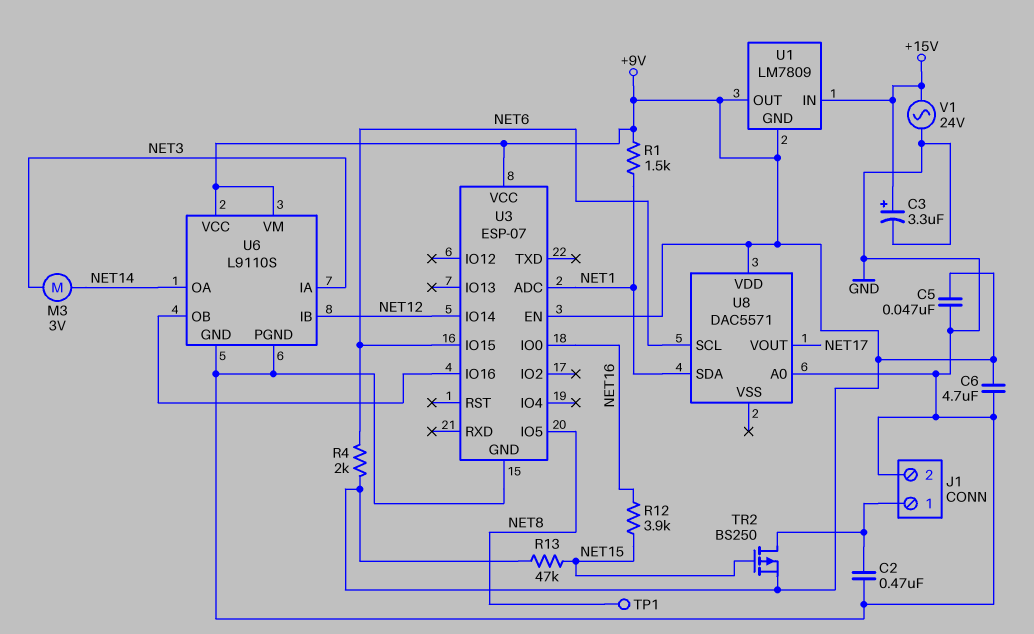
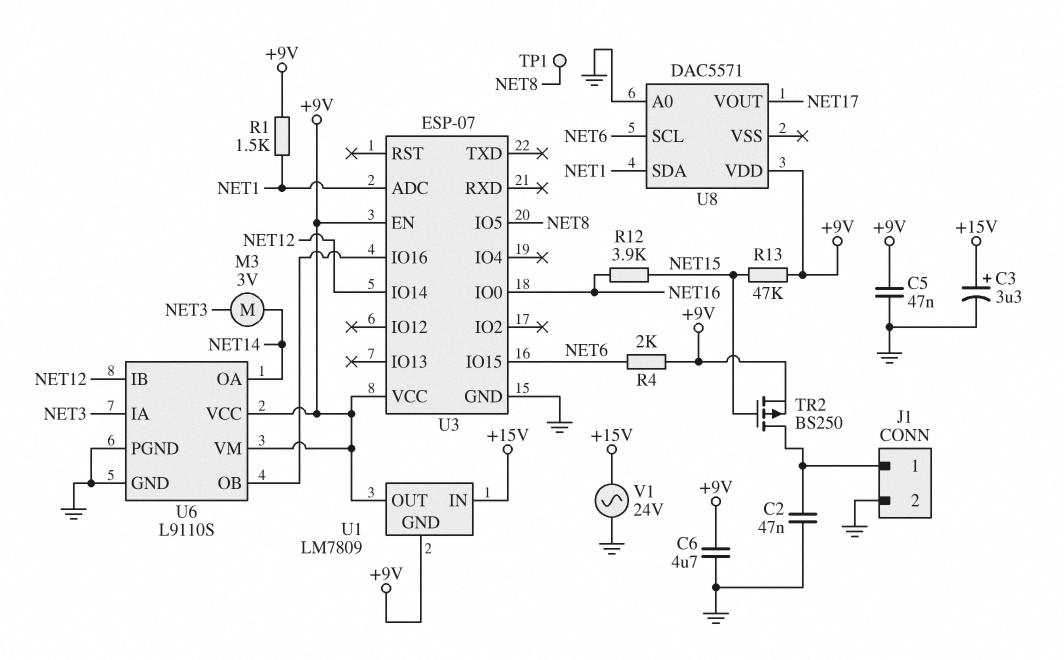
C2: 470nF (GND, J1/1) -> 47nF (GND, J1/1)

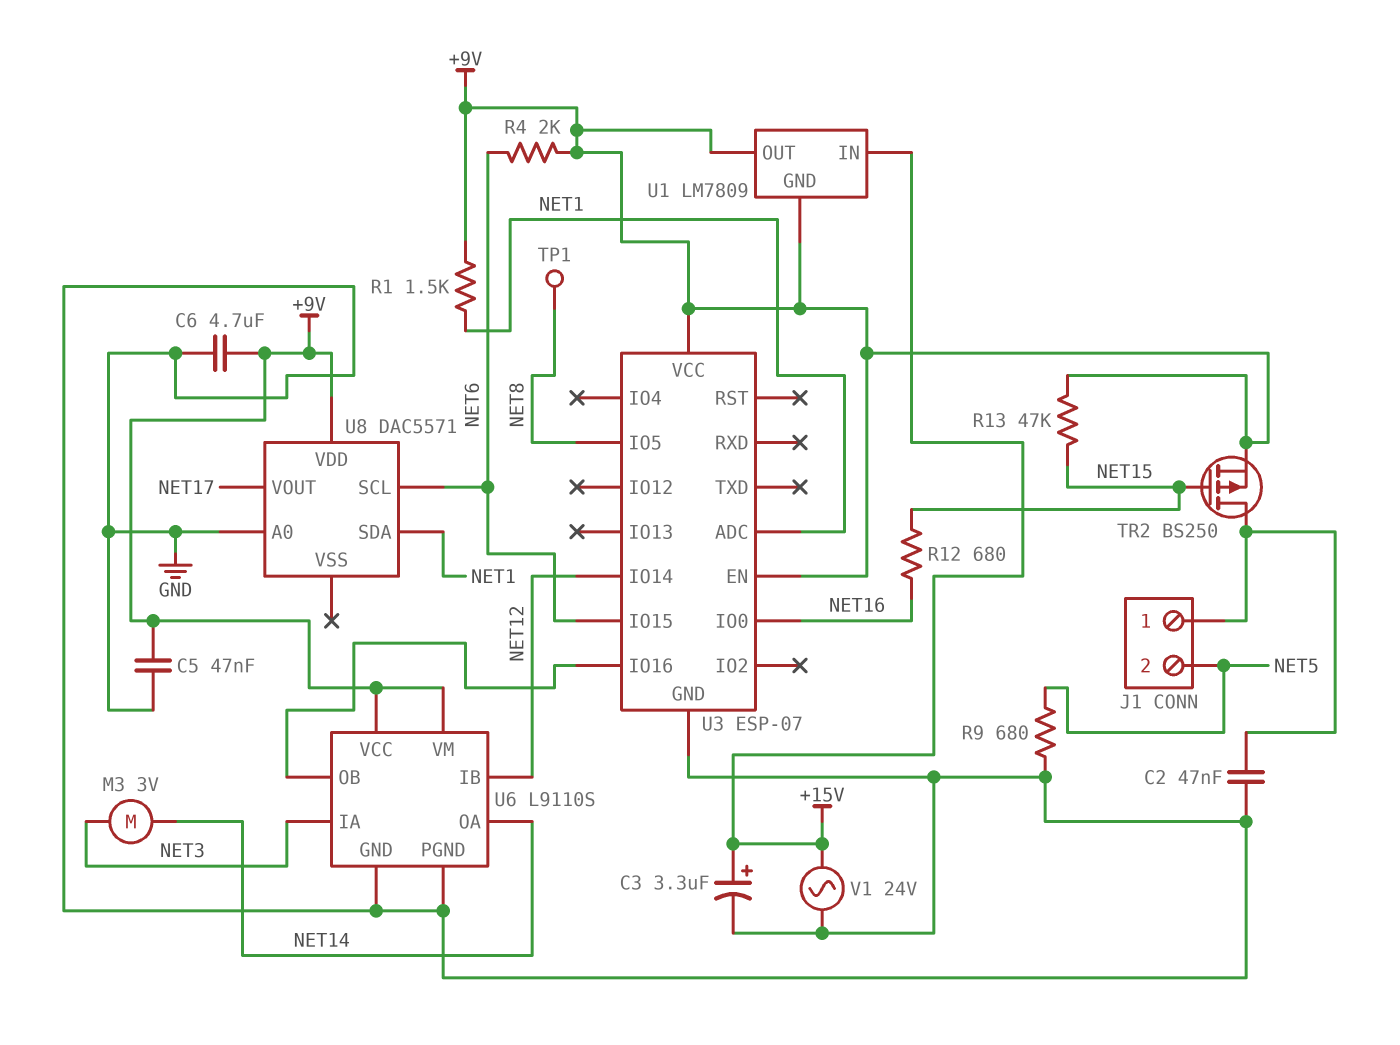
J1 pin 2: GND -> NET5
R9: none -> 680 (GND, NET5)
R12: 3.9k (NET15, NET16) -> 680 (NET15, NET16)

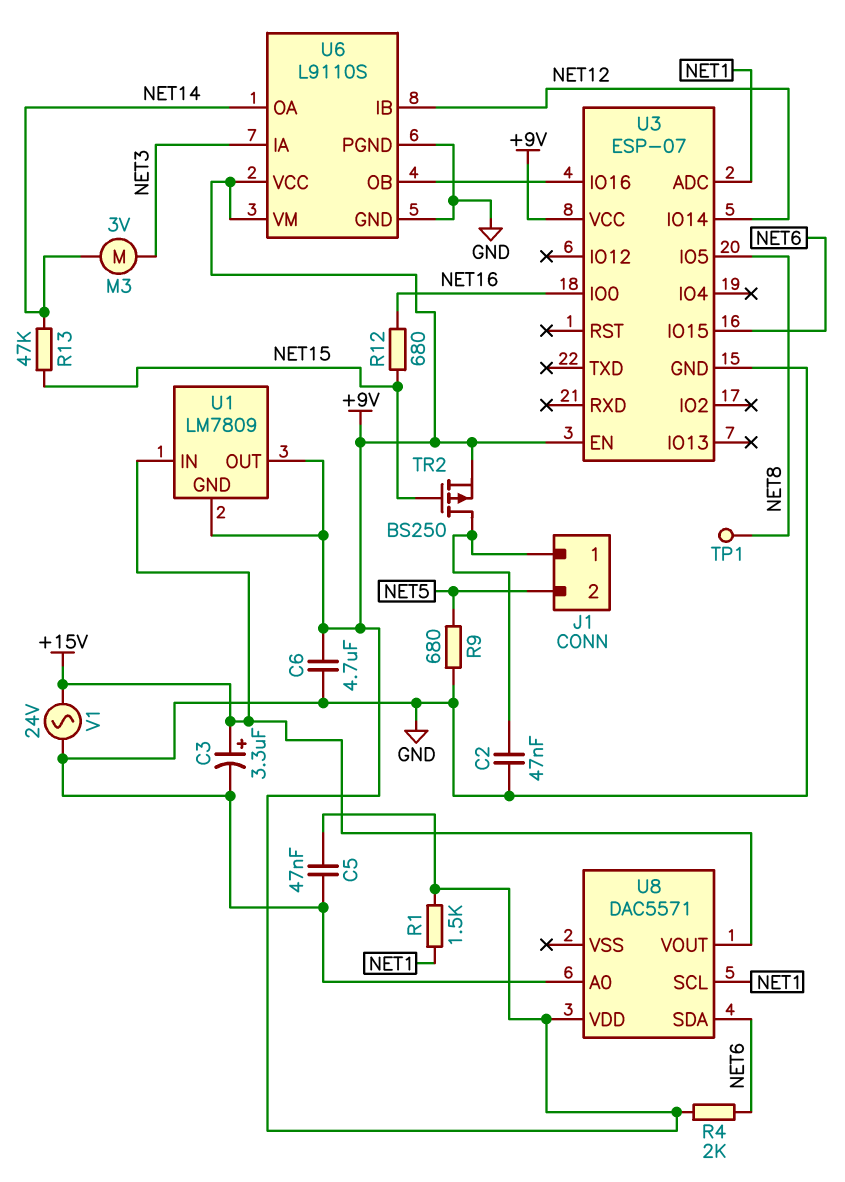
R13: 47k (+9V, NET15) -> 47k (NET14, NET15)
U8 pin SCL: NET6 -> NET1
U8 pin SDA: NET1 -> NET6
U8 pin VOUT: NET17 -> +15V

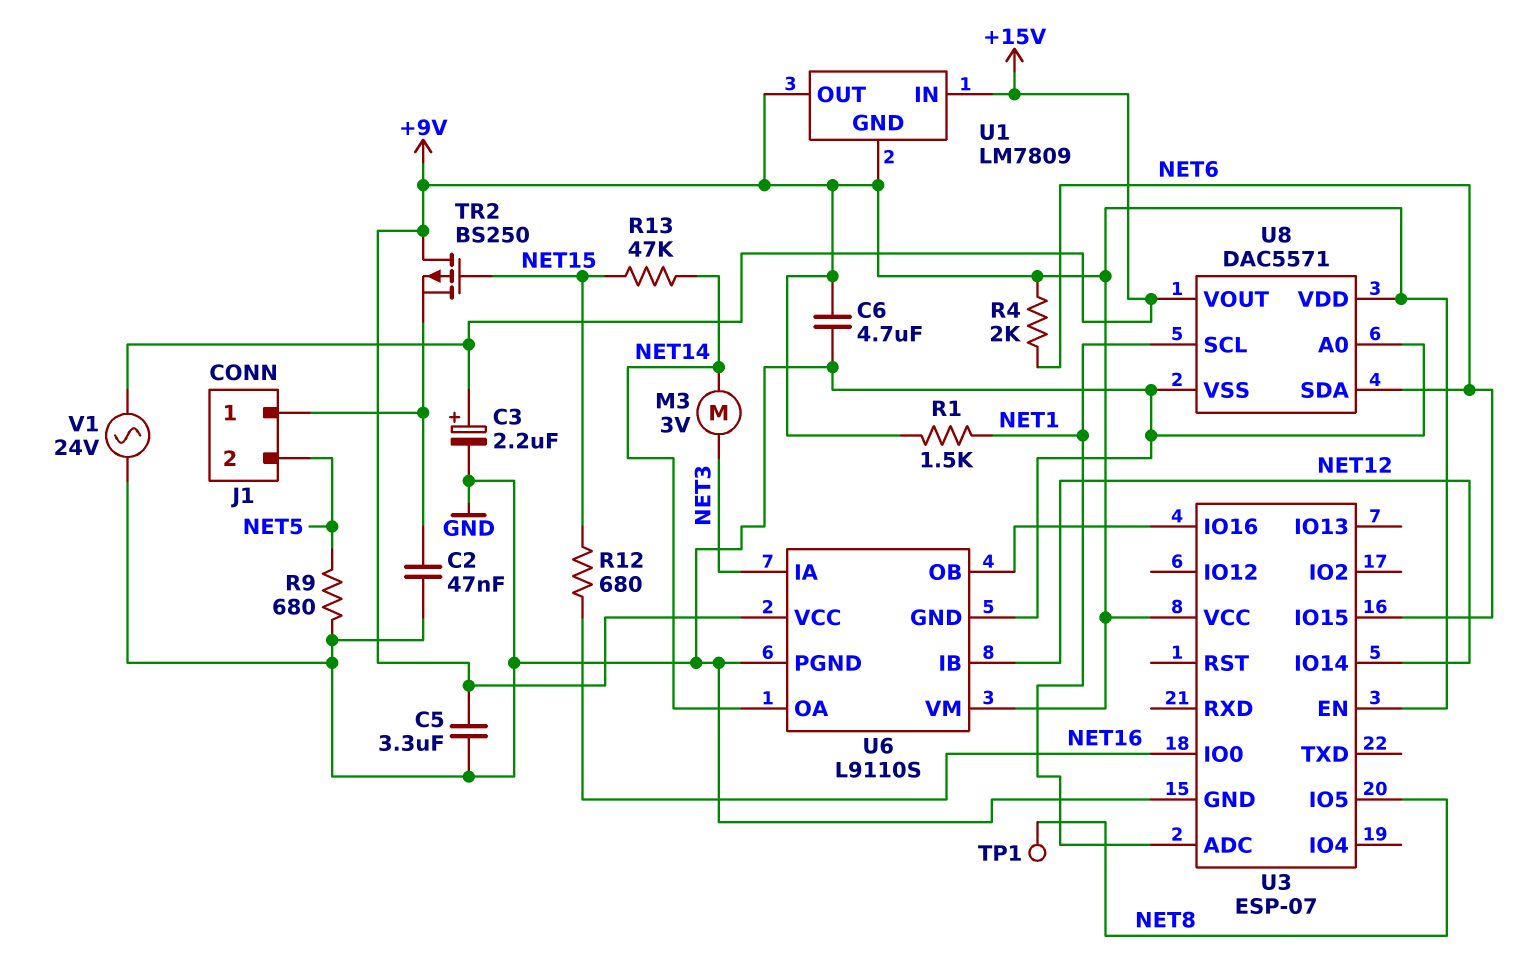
C3: 3.3uF (plus +15V, minus GND) -> 2.2uF (plus +15V, minus GND)
C5: 47nF (+9V, GND) -> 3.3uF (+9V, GND)
TR2: PMOS BS250 (G NET15, D J1/1, S +9V) -> PMOS BS250 (G NET15, D +9V, S J1/1)
U8 pin VSS: none -> GND

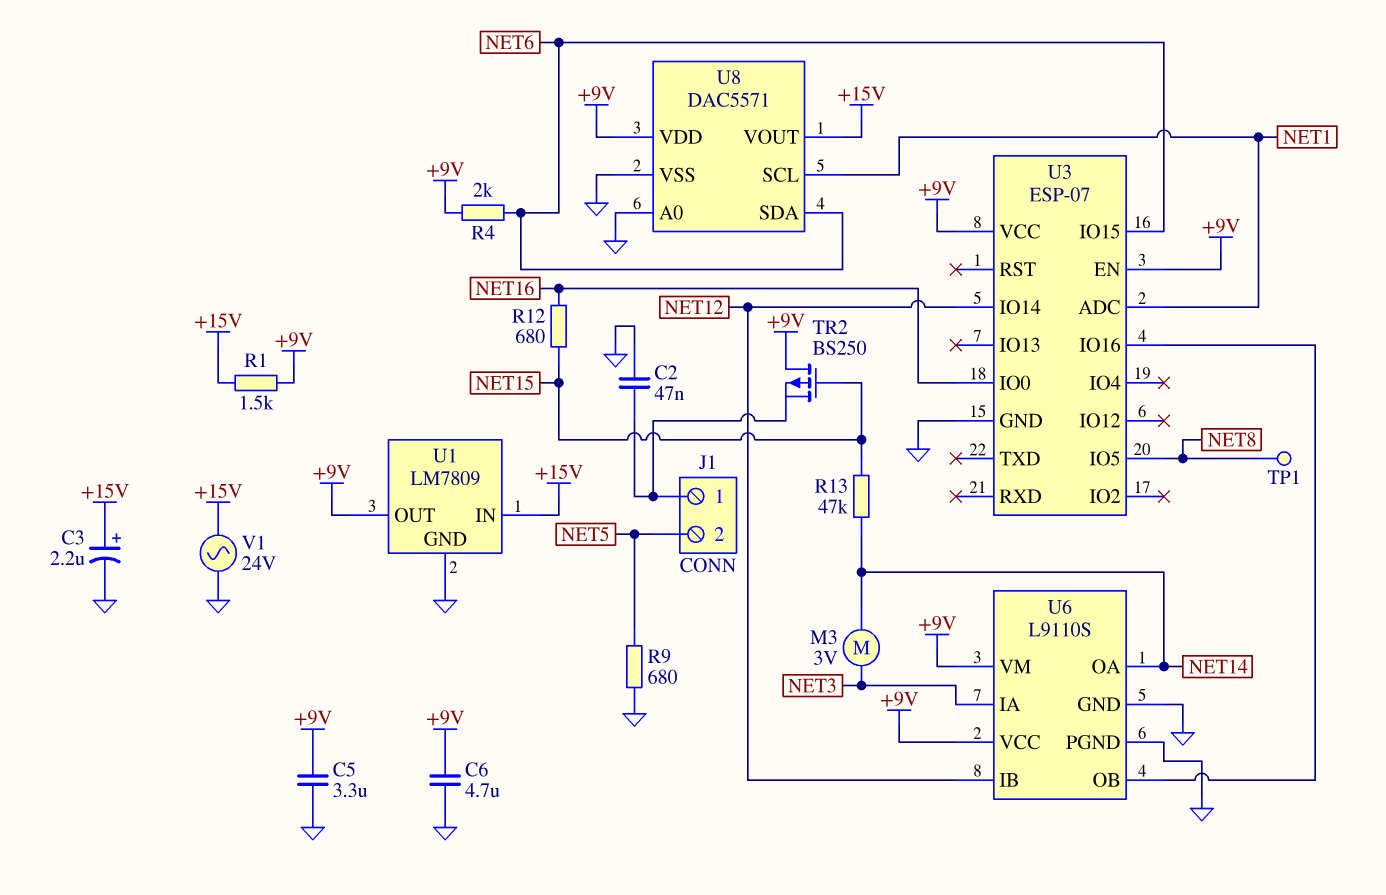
R1: 1.5k (+9V, NET1) -> 1.5k (+9V, +15V)
U1 pin GND: +9V -> GND

